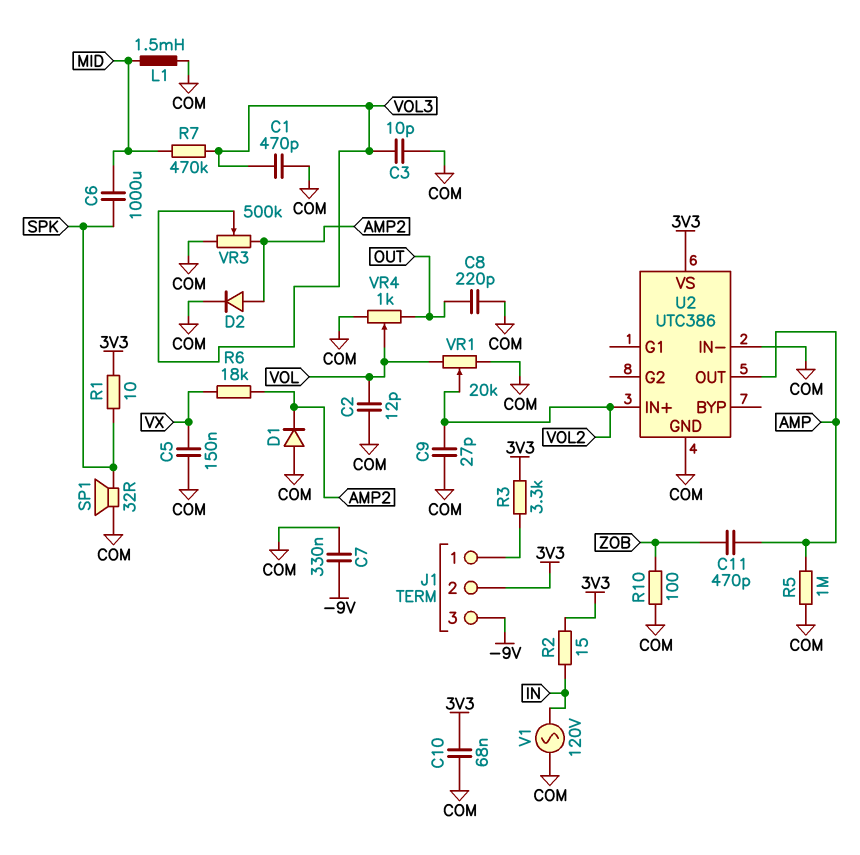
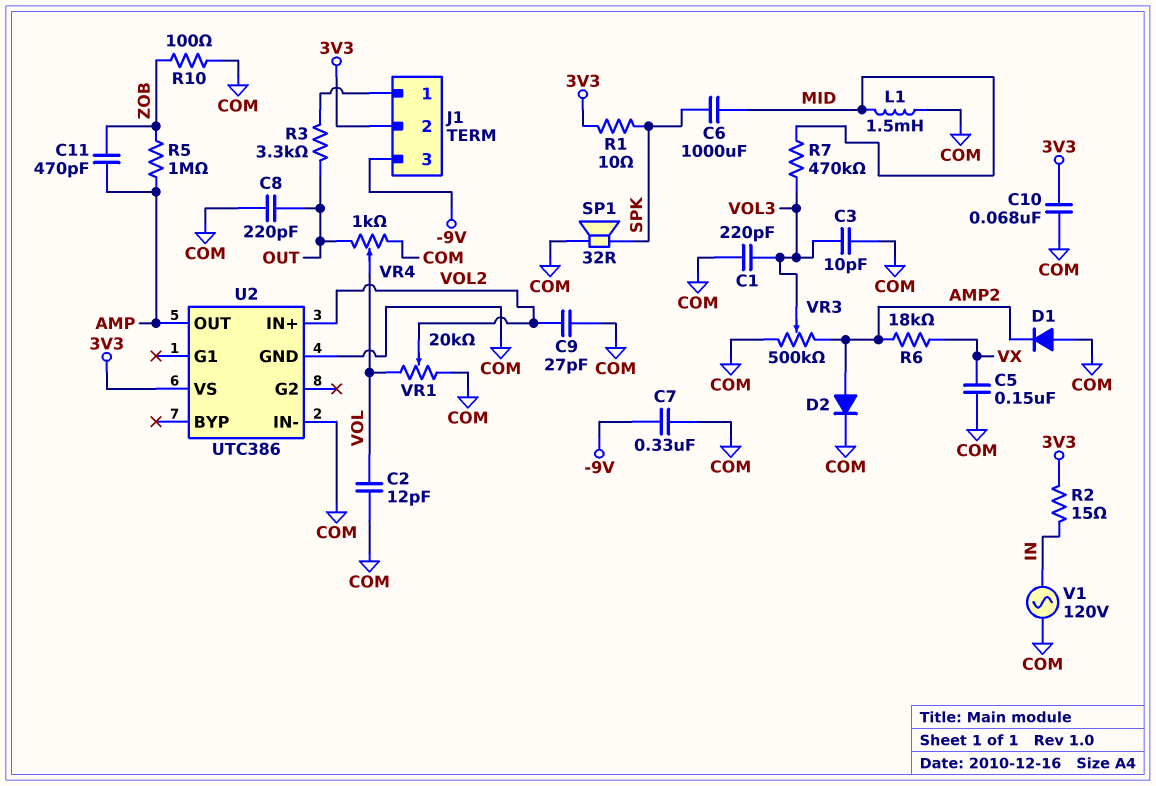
C1: 470pF (COM, VOL3) -> 220pF (COM, VOL3)
R3: 3.3k (3V3, J1/1) -> 3.3k (J1/1, OUT)
R5: 1M (AMP, COM) -> 1M (AMP, ZOB)

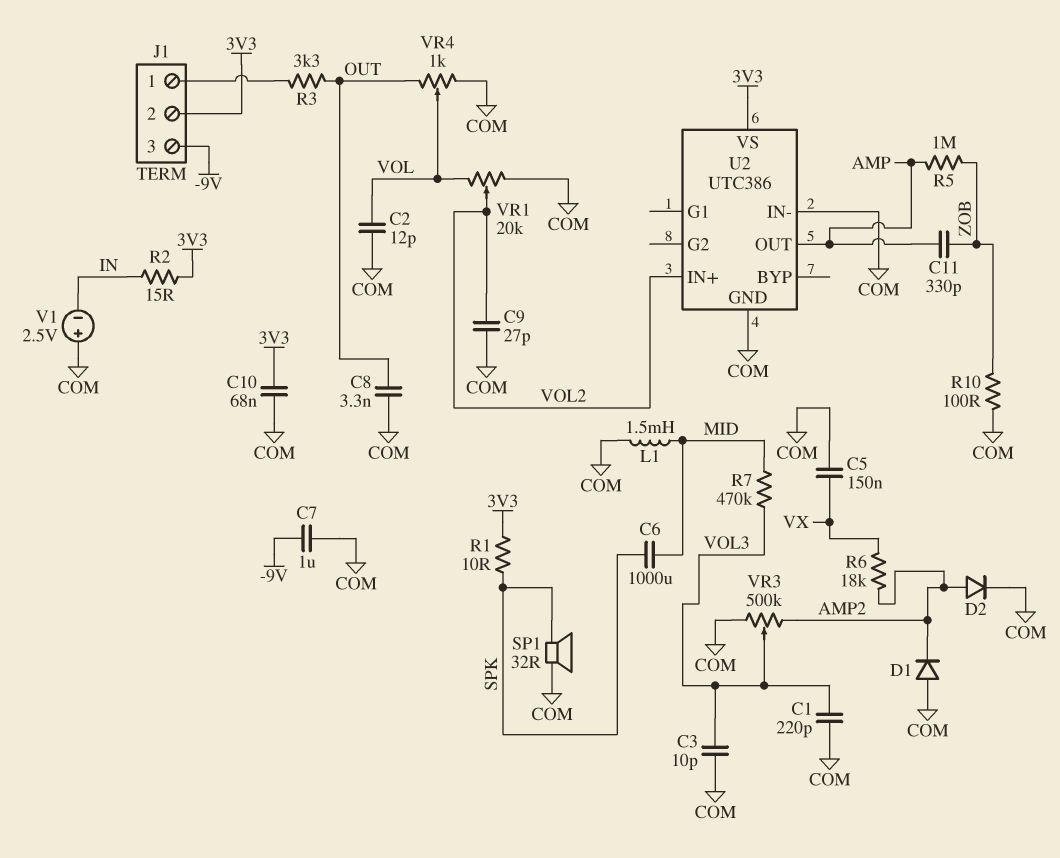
C7: 330nF (-9V, COM) -> 1uF (-9V, COM)
C8: 220pF (COM, OUT) -> 3.3nF (COM, OUT)
C11: 470pF (AMP, ZOB) -> 330pF (AMP, ZOB)
V1: AC 120V (COM, IN) -> 2.5V (plus COM, minus IN)

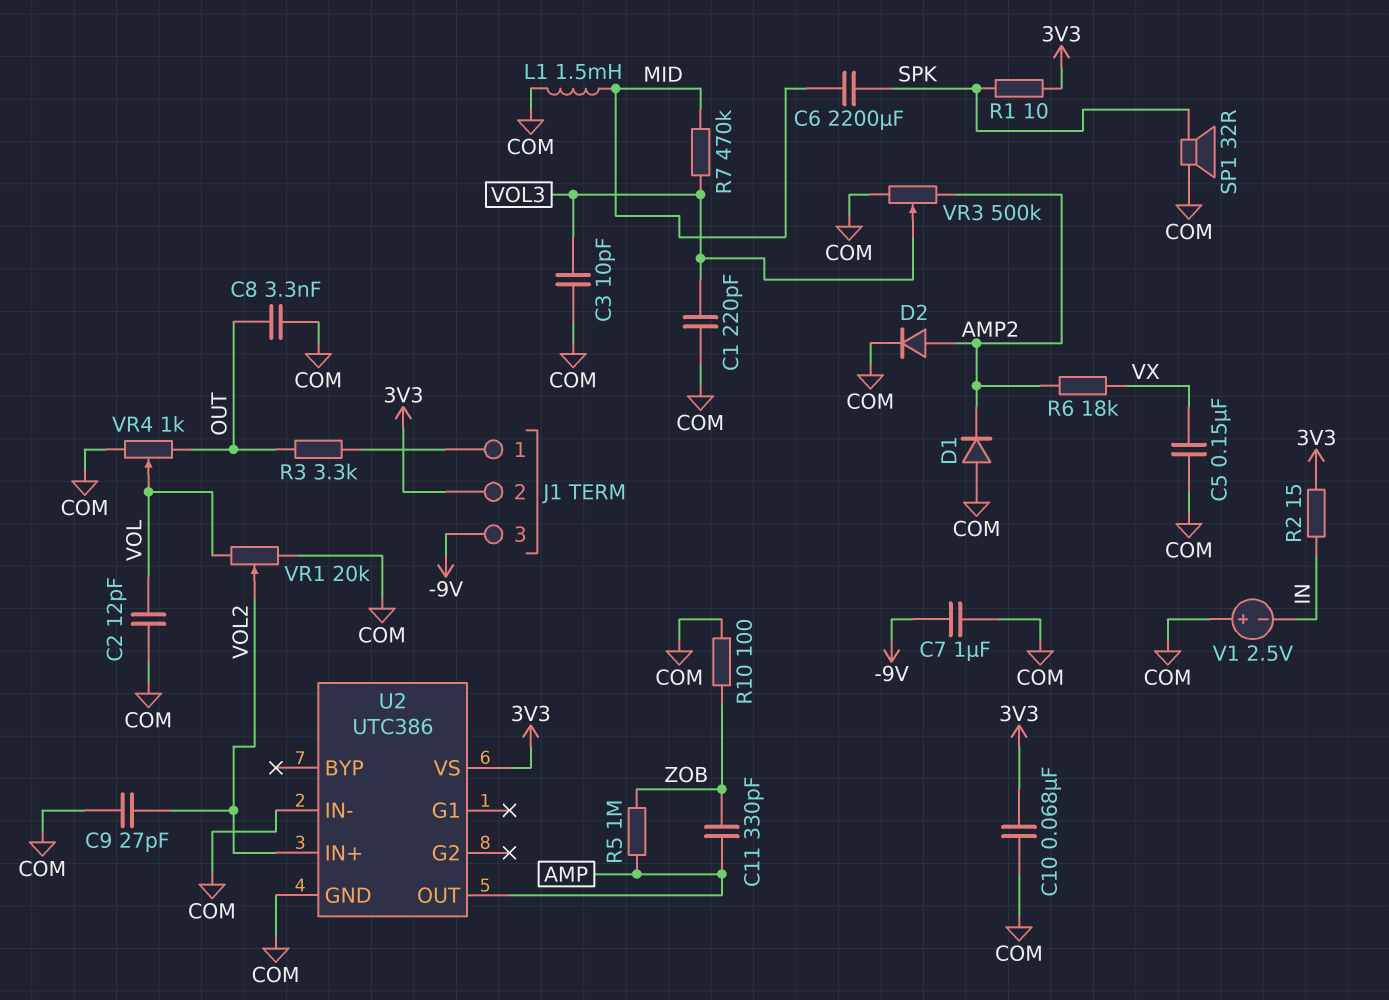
C6: 1000uF (MID, SPK) -> 2200uF (MID, SPK)

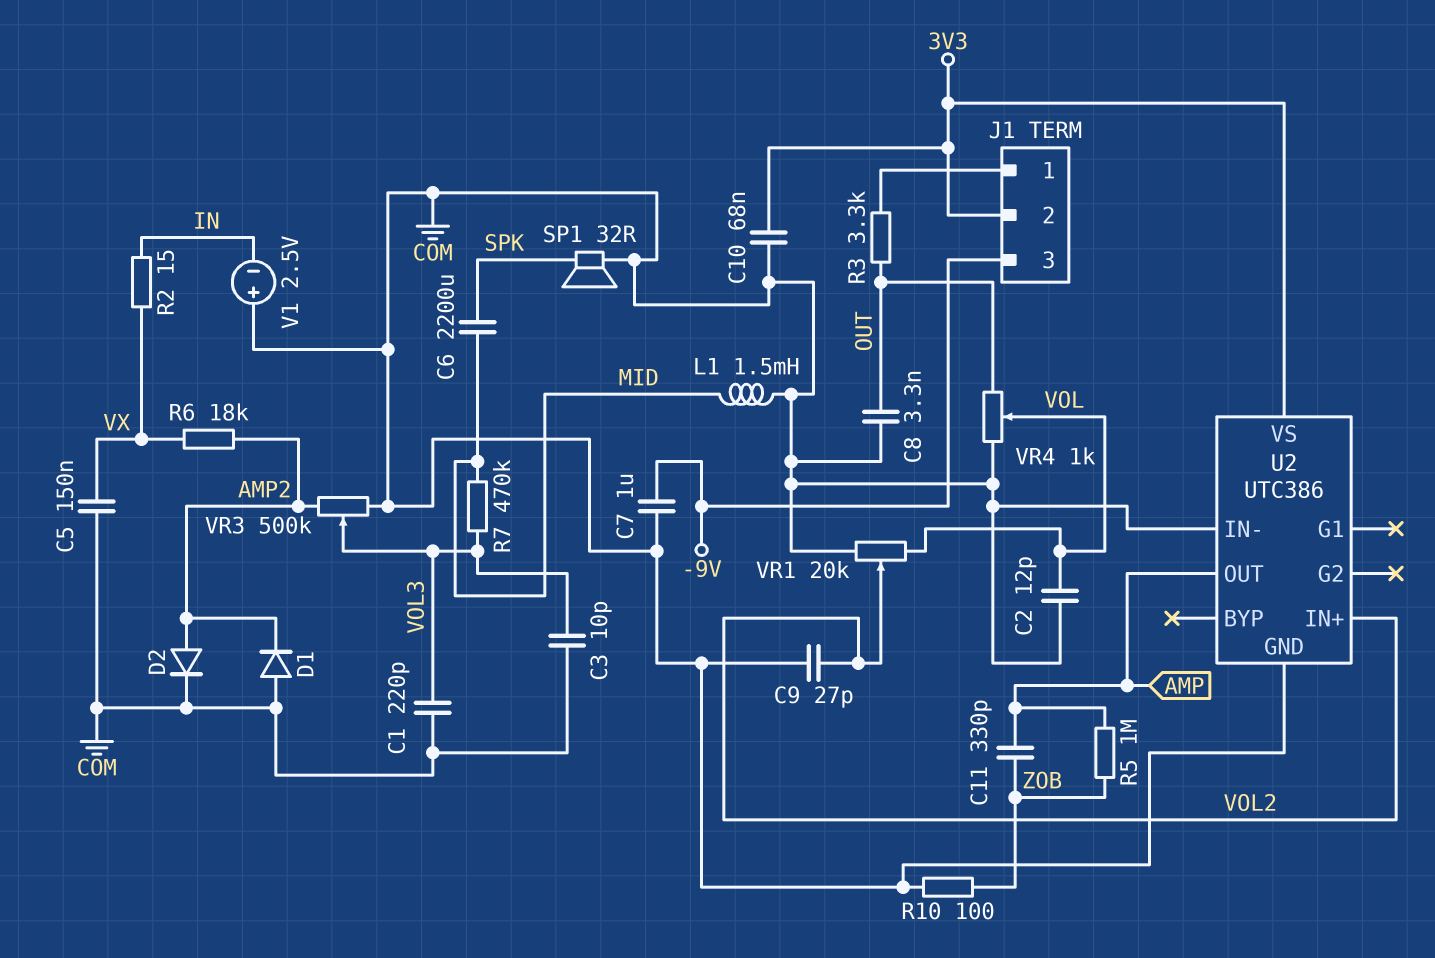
R1: 10 (3V3, SPK) -> none
R2: 15 (3V3, IN) -> 15 (IN, VX)

